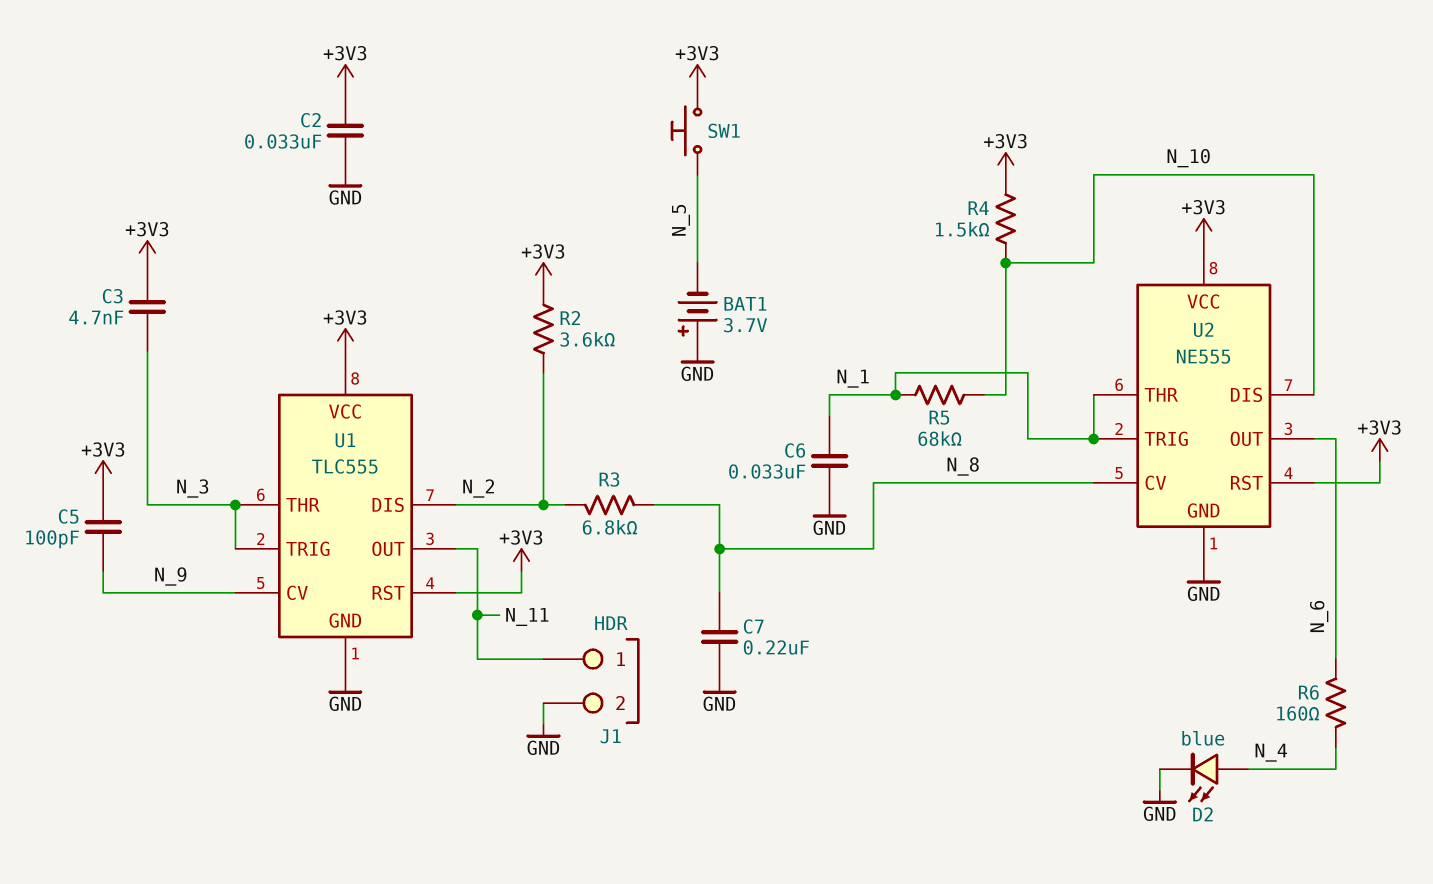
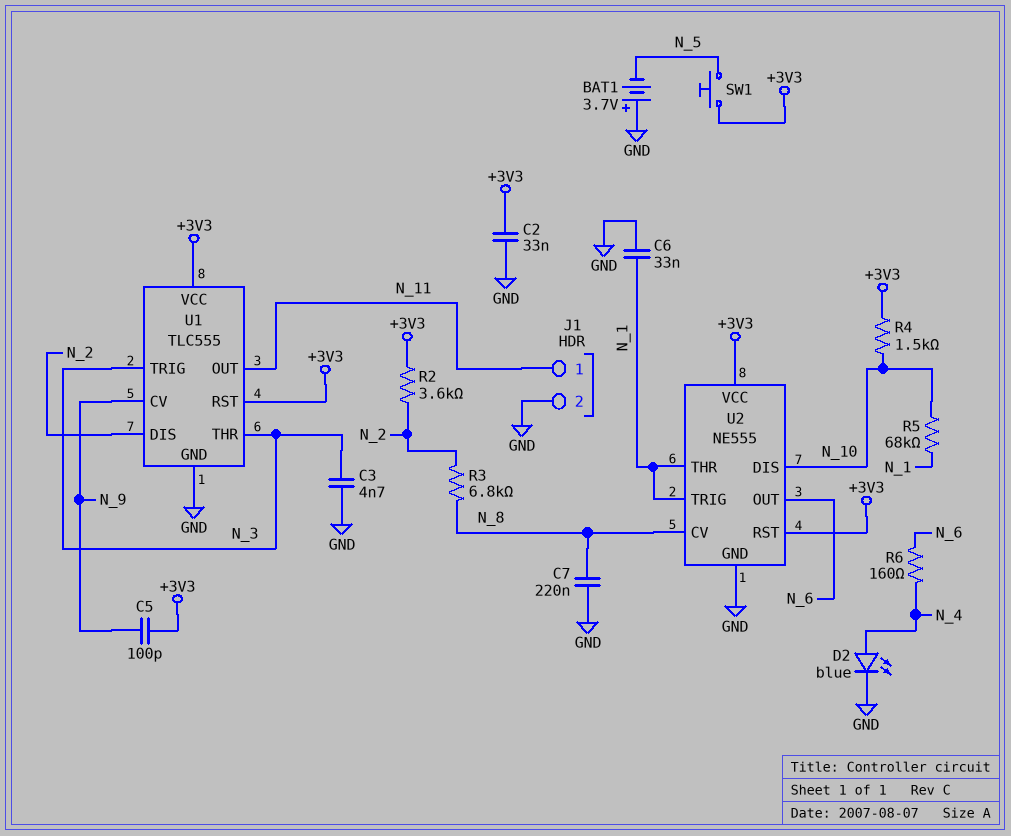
C3: 4.7nF (+3V3, N_3) -> 4.7nF (GND, N_3)

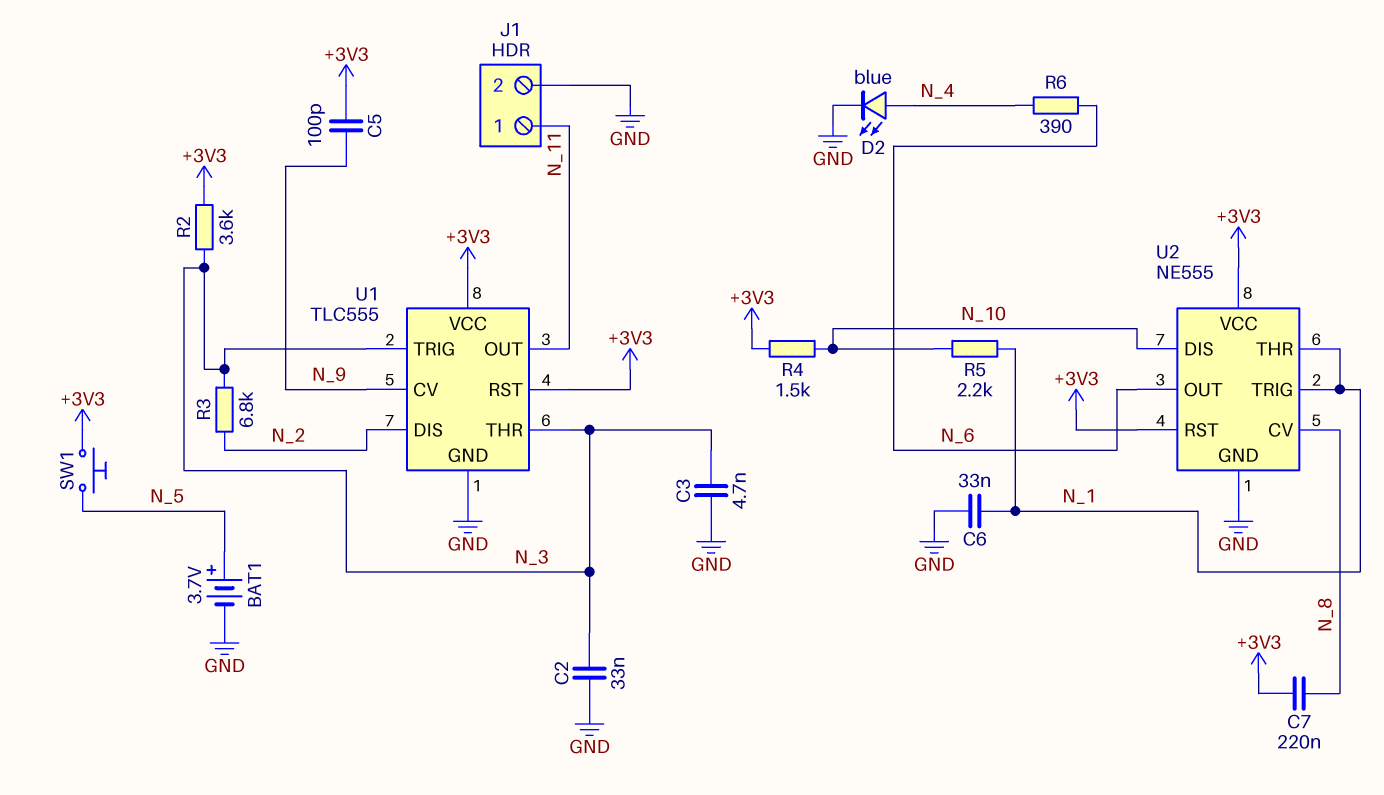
BAT1: 3.7V (plus GND, minus N_5) -> 3.7V (plus N_5, minus GND)
C2: 33nF (+3V3, GND) -> 33nF (GND, N_3)
C7: 220nF (GND, N_8) -> 220nF (+3V3, N_8)
R2: 3.6k (+3V3, N_2) -> 3.6k (+3V3, N_3)
R3: 6.8k (N_2, N_8) -> 6.8k (N_2, N_3)
R5: 68k (N_1, N_10) -> 2.2k (N_1, N_10)
R6: 160 (N_4, N_6) -> 390 (N_4, N_6)

